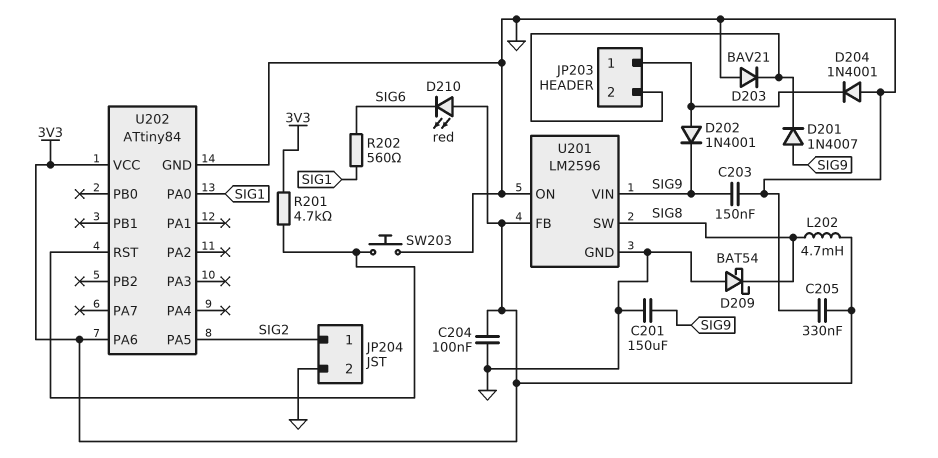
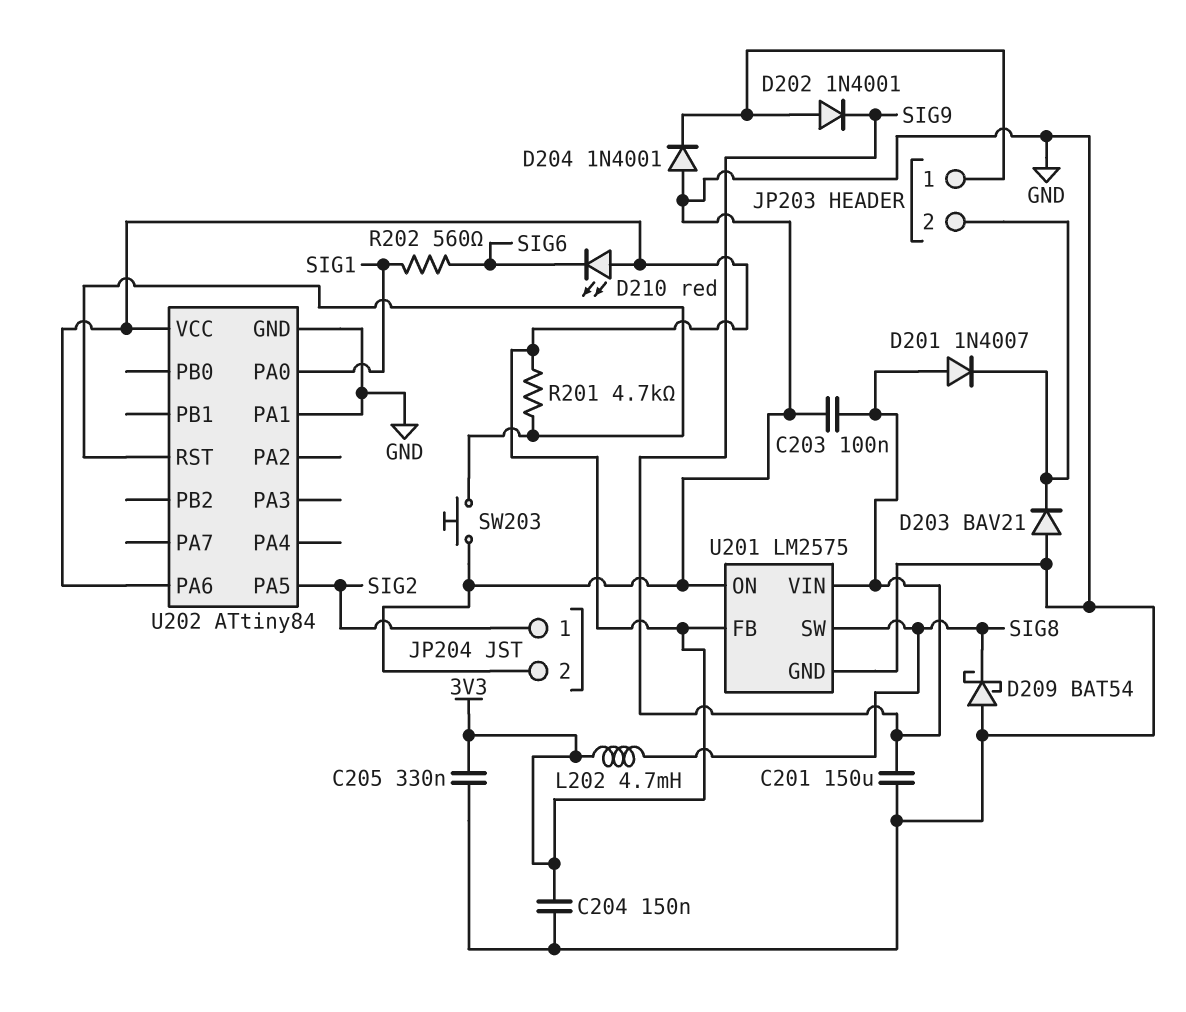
C203: 150nF (GND, SIG9) -> 100nF (GND, SIG9)
C204: 100nF (3V3, GND) -> 150nF (3V3, GND)
U201: LM2596 -> LM2575
U202 pin PA1: none -> GND

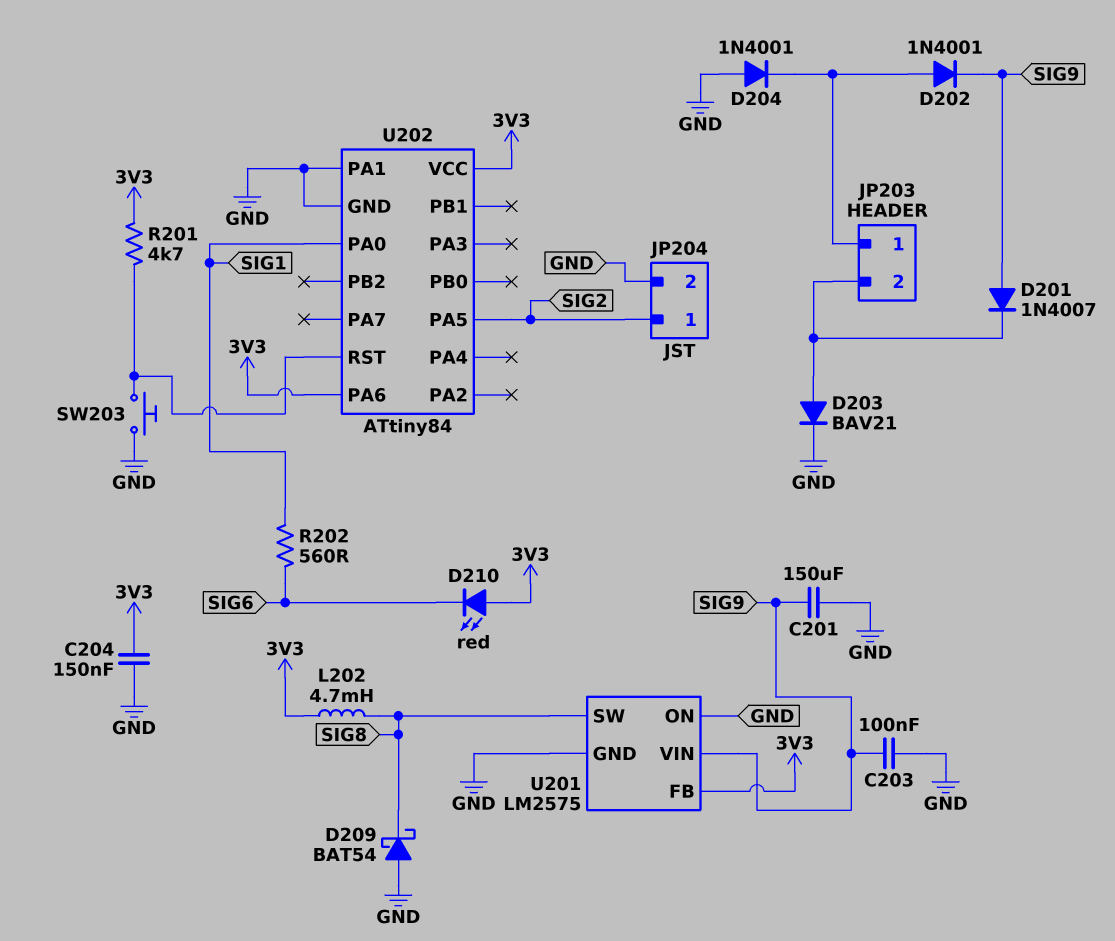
C205: 330nF (3V3, GND) -> none
D203: diode BAV21 (A GND, K JP203/2) -> diode BAV21 (A JP203/2, K GND)

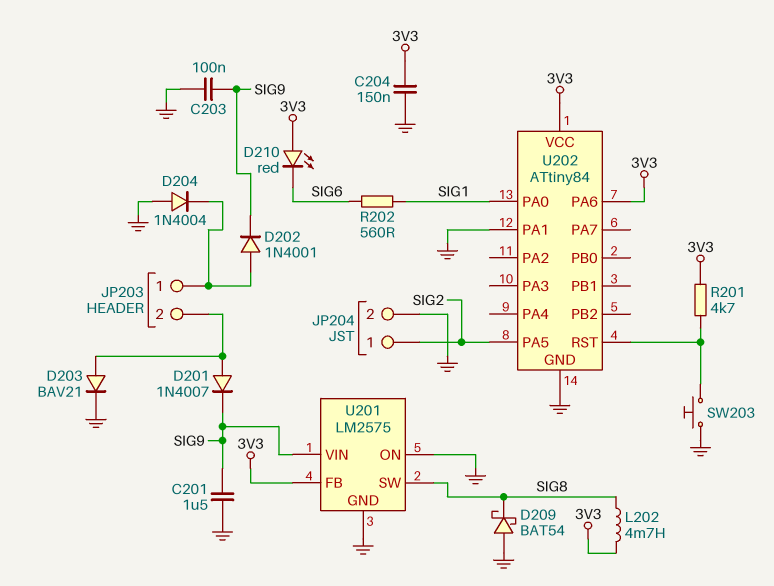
C201: 150uF (GND, SIG9) -> 1.5uF (GND, SIG9)
D201: diode 1N4007 (A SIG9, K JP203/2) -> diode 1N4007 (A JP203/2, K SIG9)
D204: diode 1N4001 (A GND, K JP203/1) -> diode 1N4004 (A GND, K JP203/1)

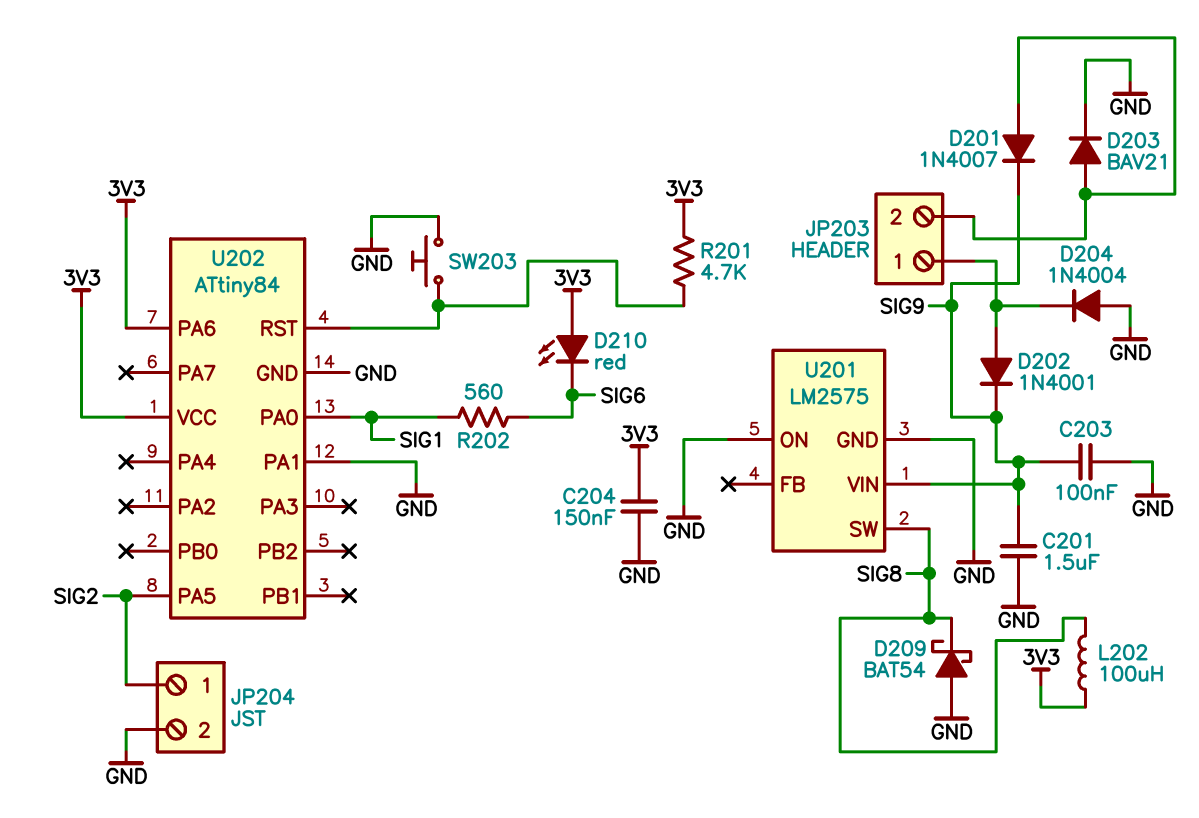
L202: 4.7mH (3V3, SIG8) -> 100uH (3V3, SIG8)
U201 pin FB: 3V3 -> none

